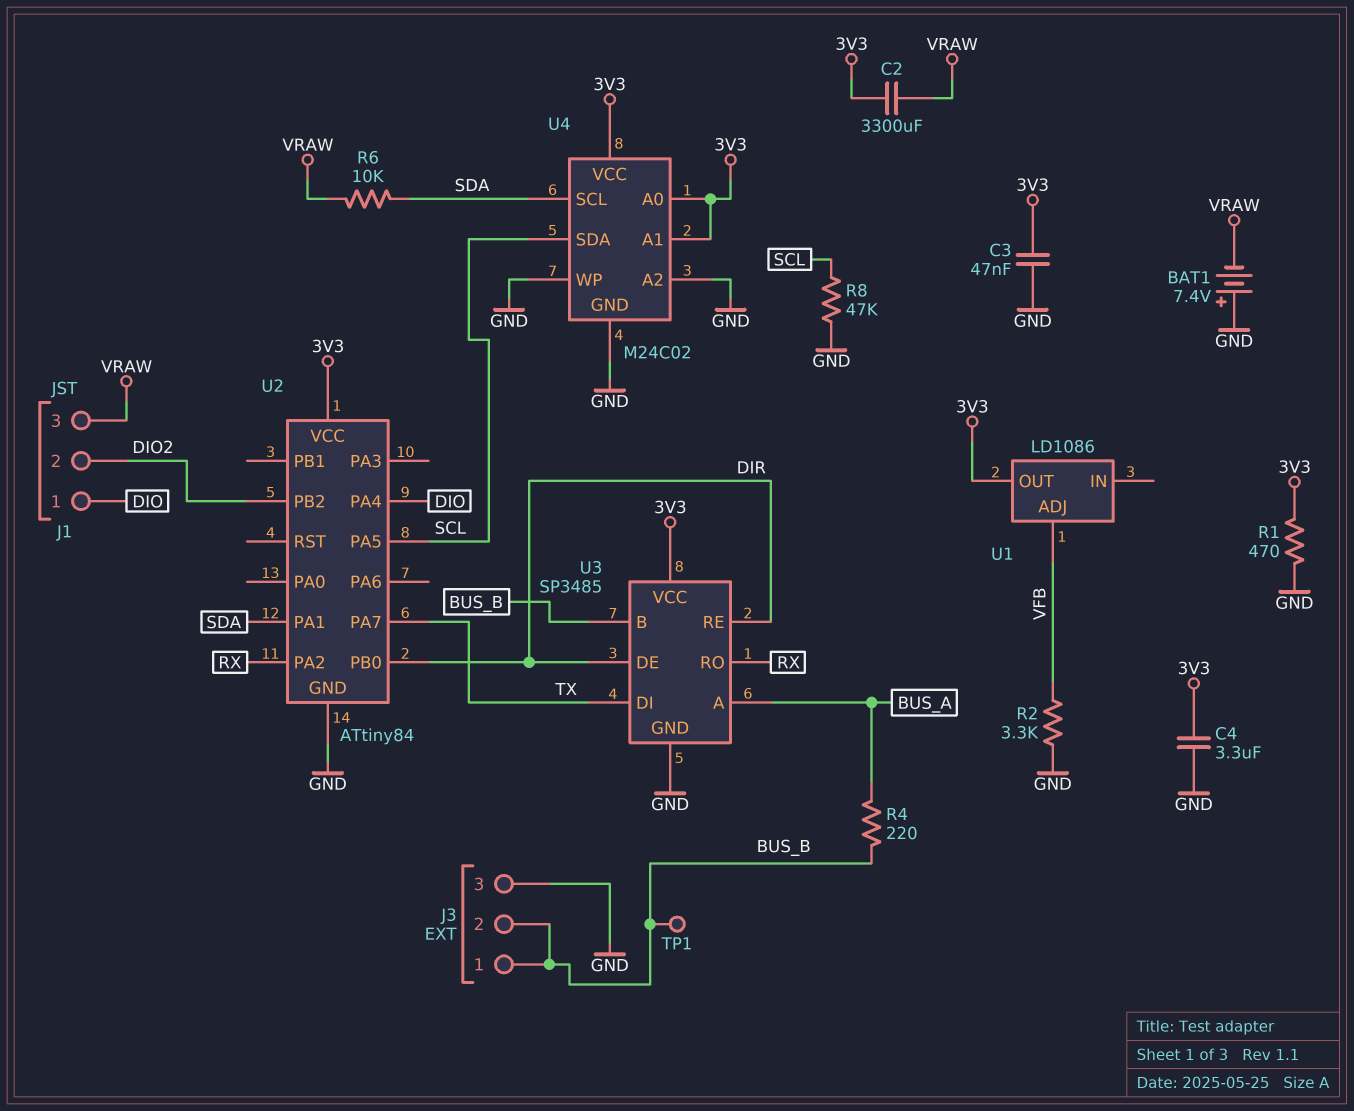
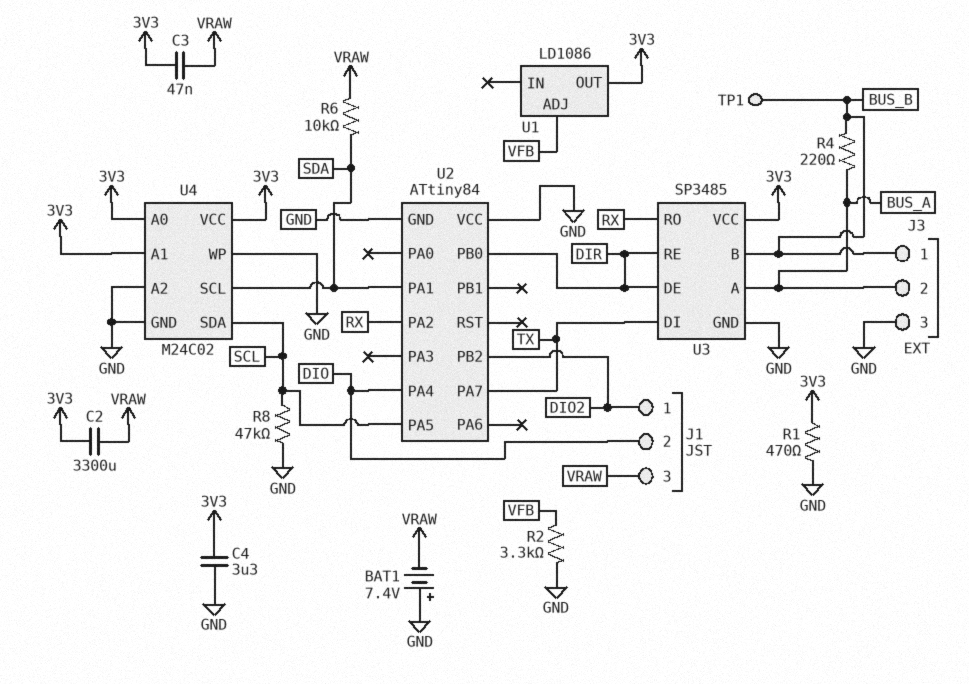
C3: 47nF (3V3, GND) -> 47nF (3V3, VRAW)
J1 pin 1: DIO -> DIO2
J1 pin 2: DIO2 -> DIO
J3 pin 2: BUS_B -> BUS_A
U2 pin VCC: 3V3 -> GND

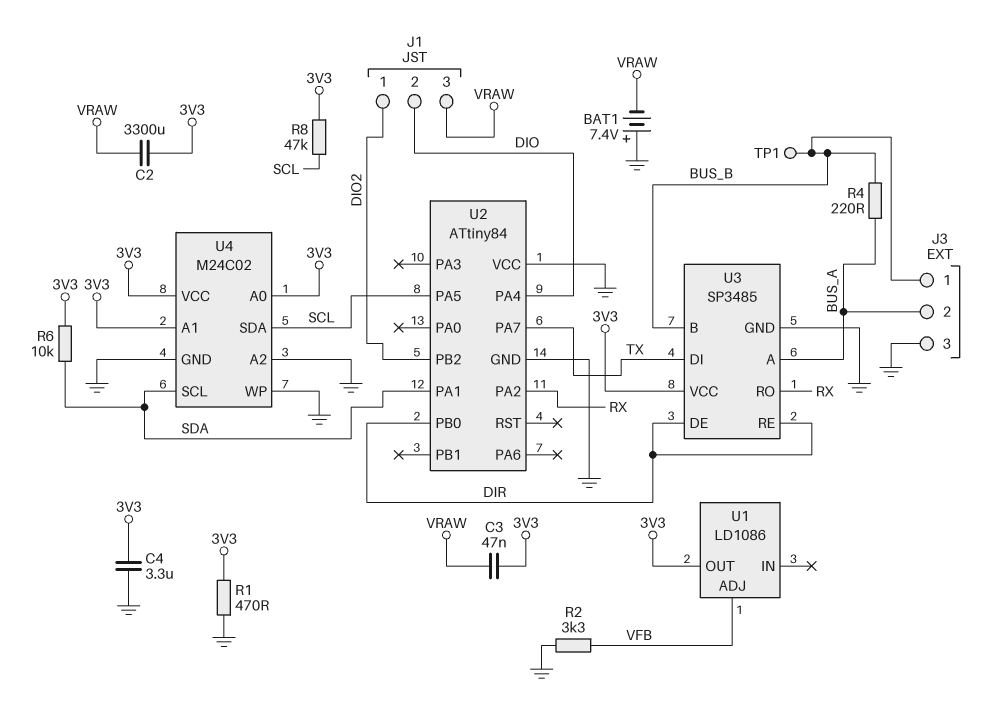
R6: 10k (SDA, VRAW) -> 10k (3V3, SDA)
R8: 47k (GND, SCL) -> 47k (3V3, SCL)

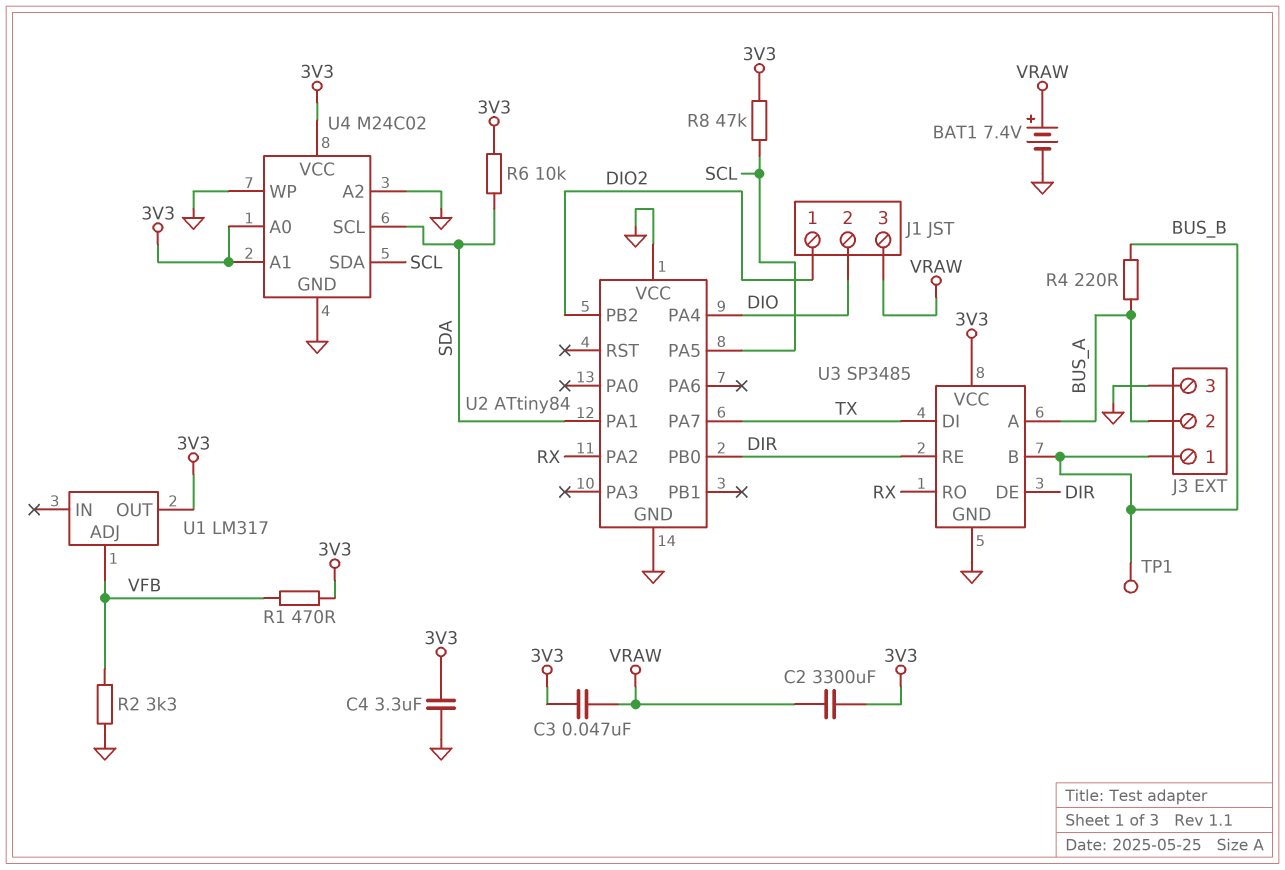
BAT1: 7.4V (plus GND, minus VRAW) -> 7.4V (plus VRAW, minus GND)
R1: 470 (3V3, GND) -> 470 (3V3, VFB)
U1: LD1086 -> LM317

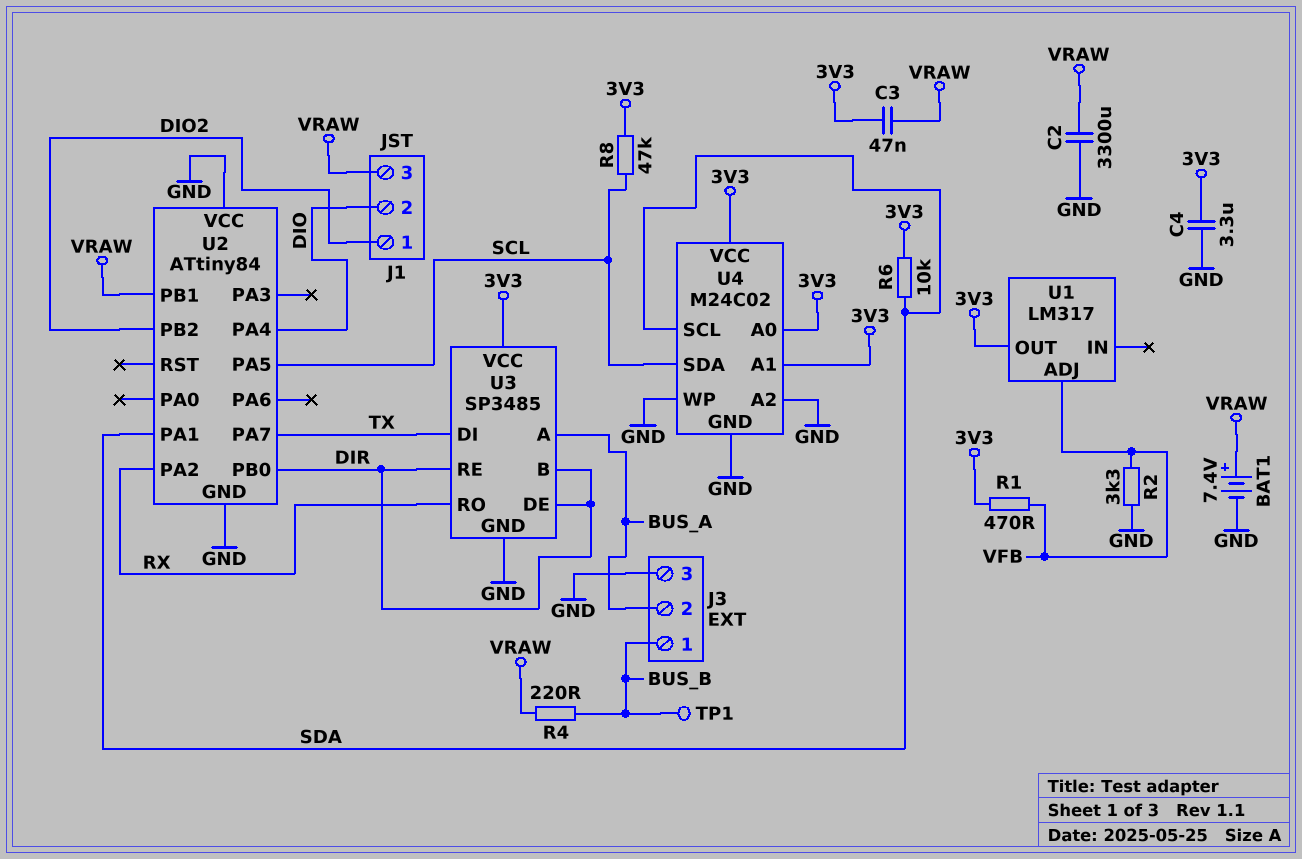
C2: 3300uF (3V3, VRAW) -> 3300uF (GND, VRAW)
R4: 220 (BUS_A, BUS_B) -> 220 (BUS_B, VRAW)
U2 pin PB1: none -> VRAW
U3 pin B: BUS_B -> DIR

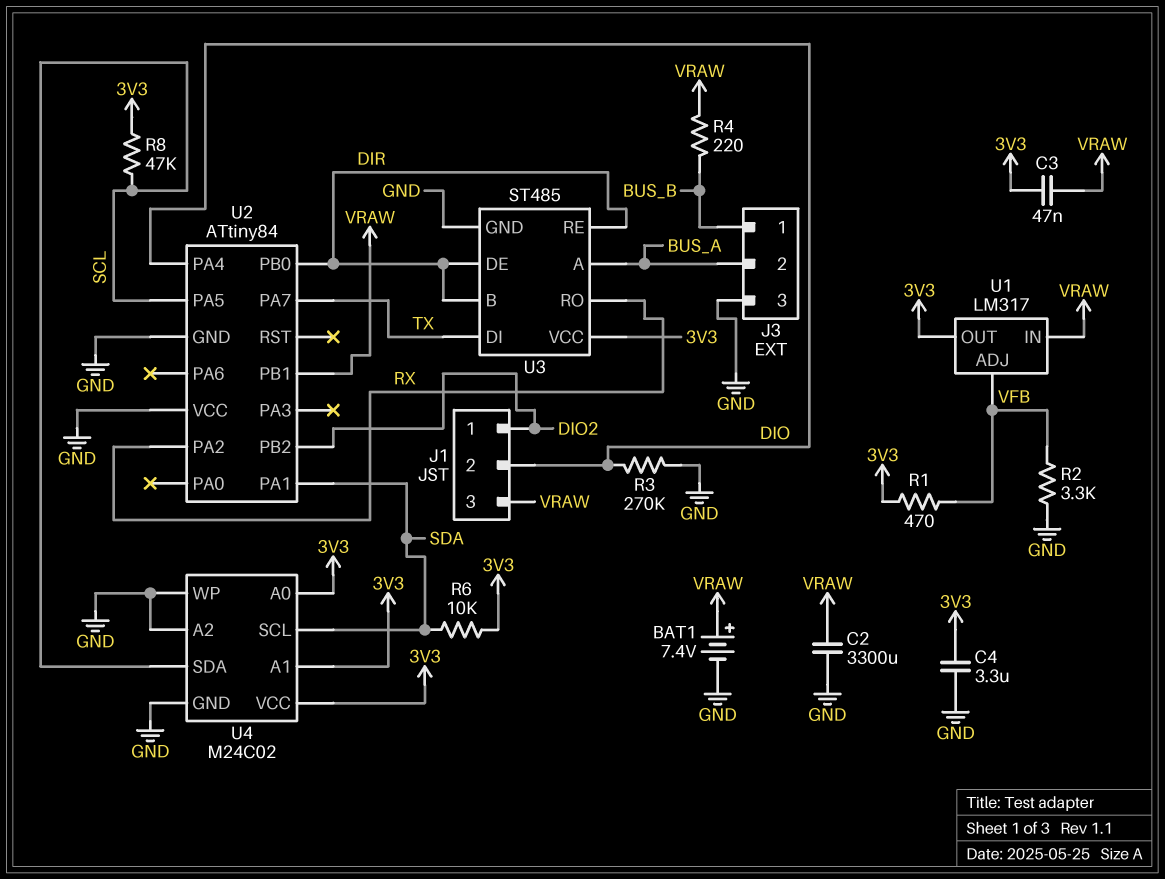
R3: none -> 270k (DIO, GND)
TP1: test point (BUS_B) -> none
U1 pin IN: none -> VRAW
U3: SP3485 -> ST485

